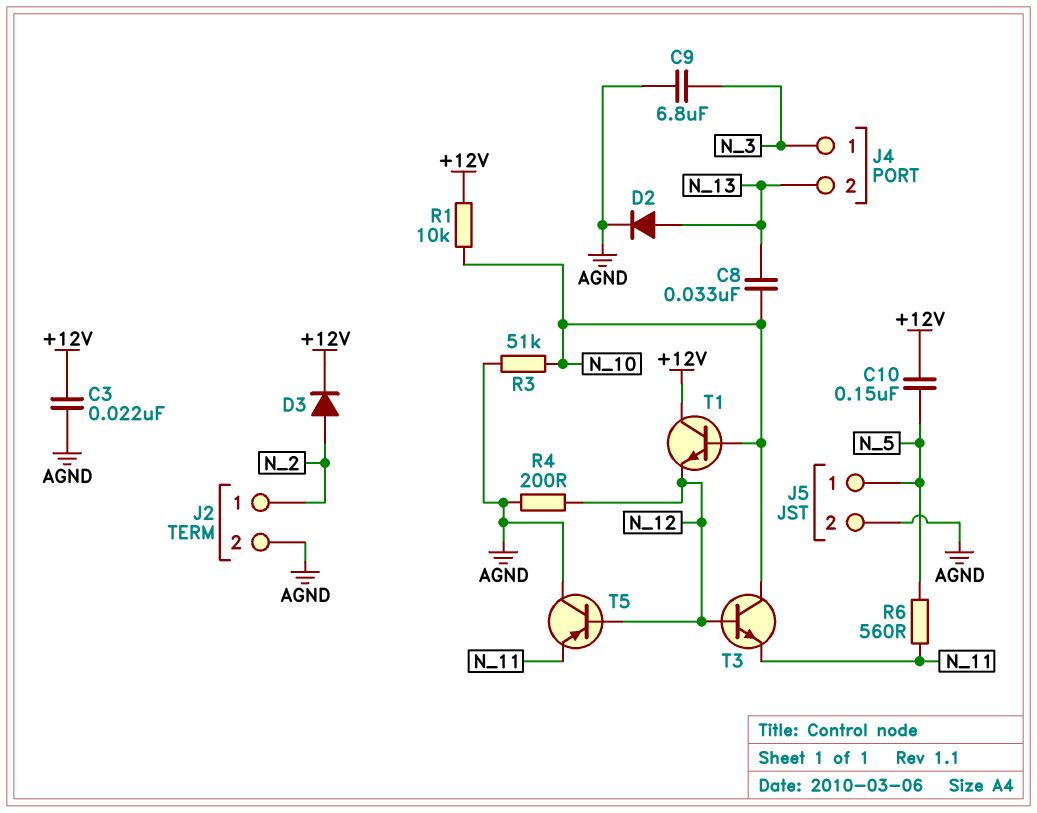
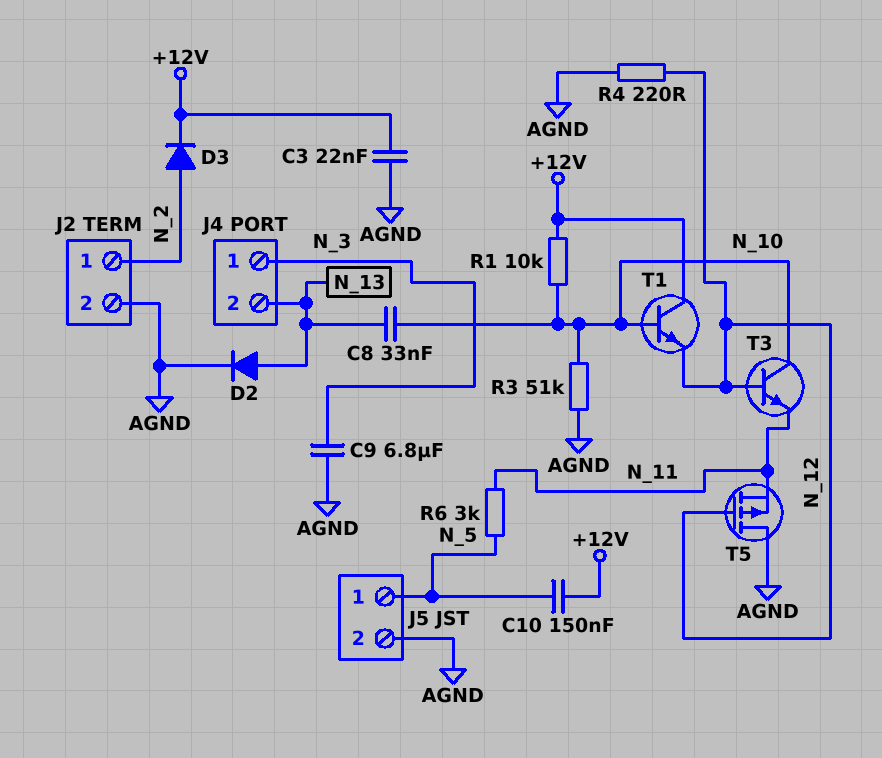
R4: 200 (AGND, N_12) -> 220 (AGND, N_12)
R6: 560 (N_5, N_11) -> 3k (N_5, N_11)
T5: PNP (B N_12, C AGND, E N_11) -> PMOS (G N_12, D AGND, S N_11)

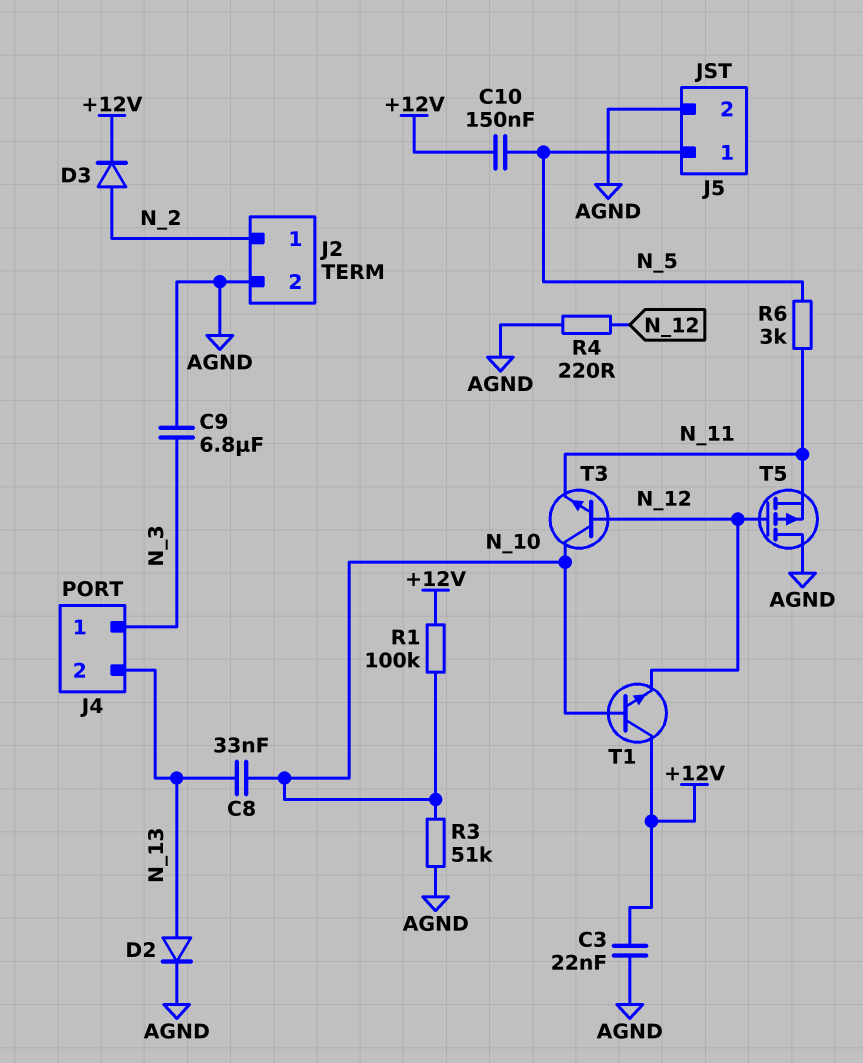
R1: 10k (+12V, N_10) -> 100k (+12V, N_10)

